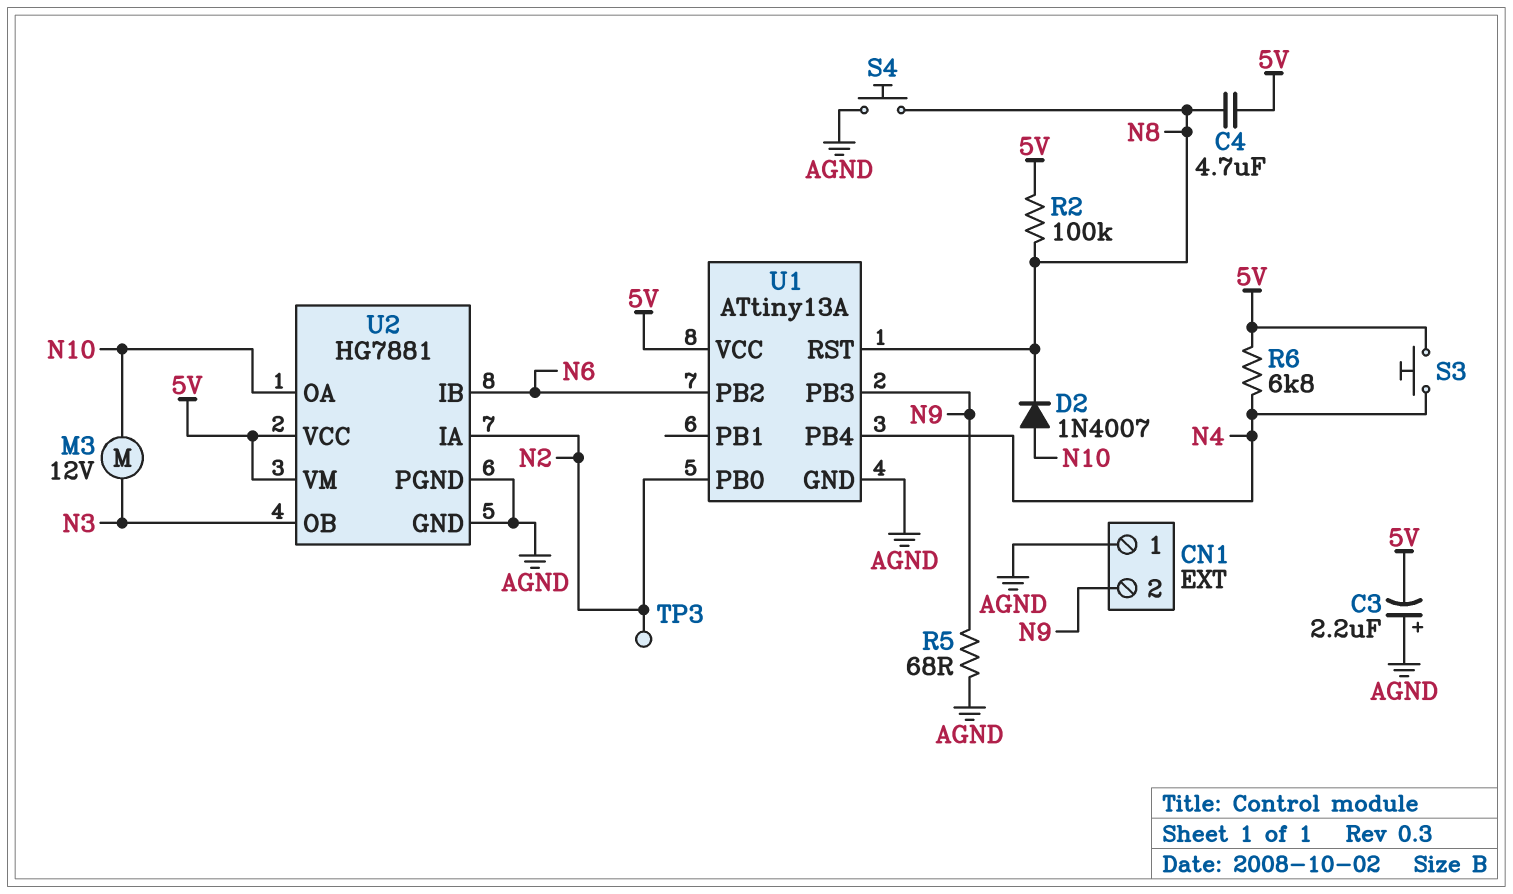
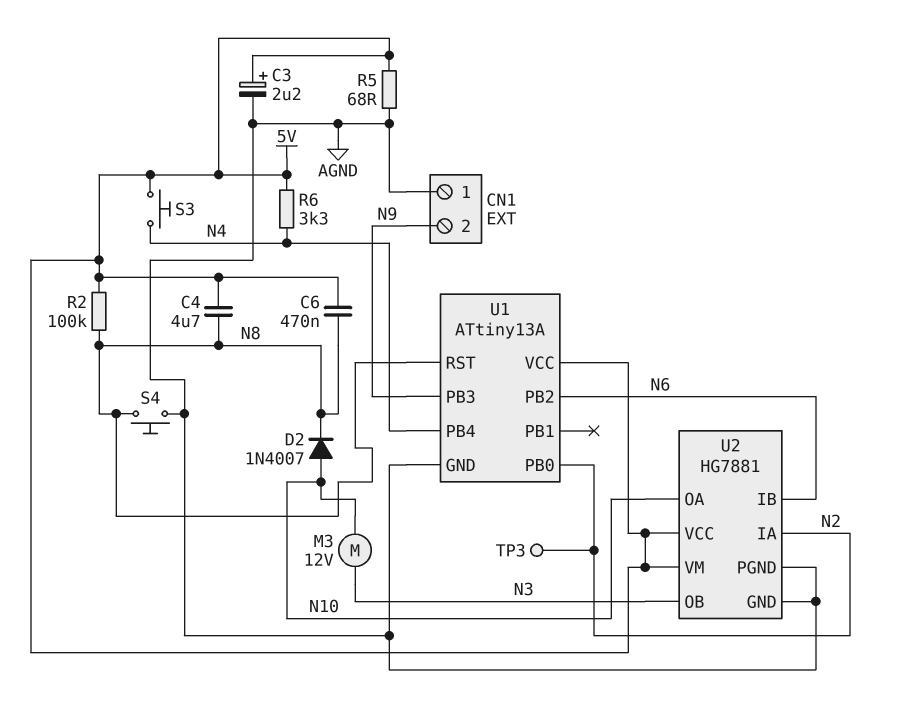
C3: 2.2uF (plus AGND, minus 5V) -> 2.2uF (plus 5V, minus AGND)
C6: none -> 470nF (5V, N8)
R5: 68 (AGND, N9) -> 68 (5V, AGND)
R6: 6.8k (5V, N4) -> 3.3k (5V, N4)

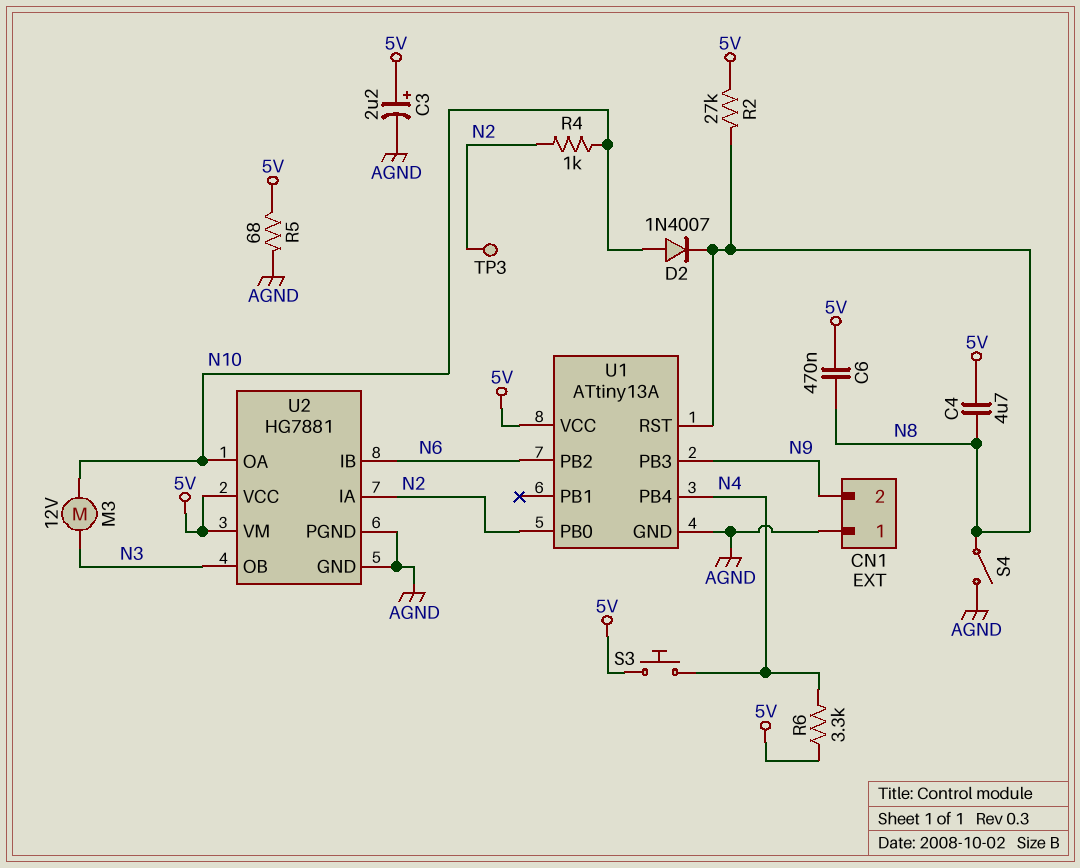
R2: 100k (5V, N8) -> 27k (5V, N8)
R4: none -> 1k (N2, N10)
S4: button (AGND, N8) -> switch (AGND, N8)

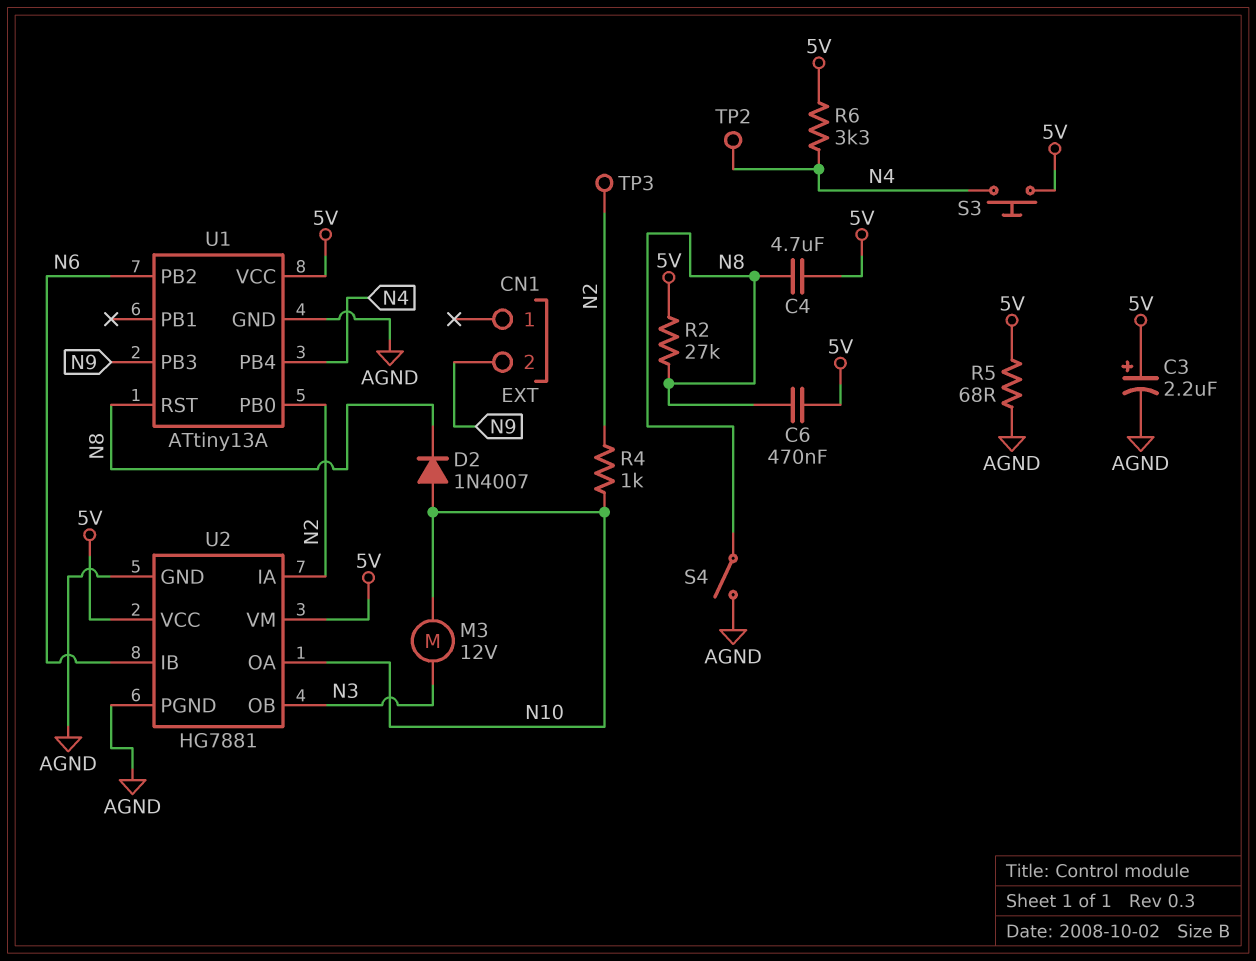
CN1 pin 1: AGND -> none
TP2: none -> test point (N4)

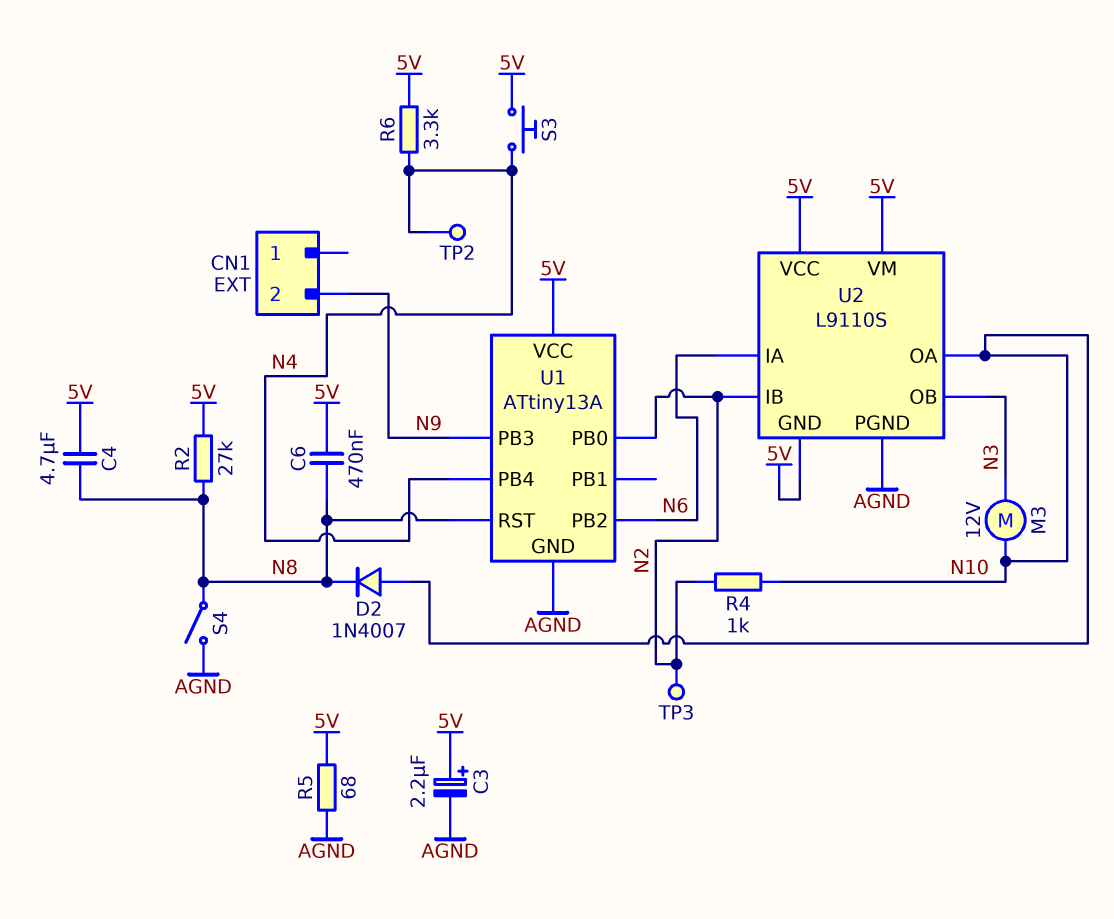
U2: HG7881 -> L9110S
U2 pin GND: AGND -> 5V
U2 pin IA: N2 -> N6
U2 pin IB: N6 -> N2

